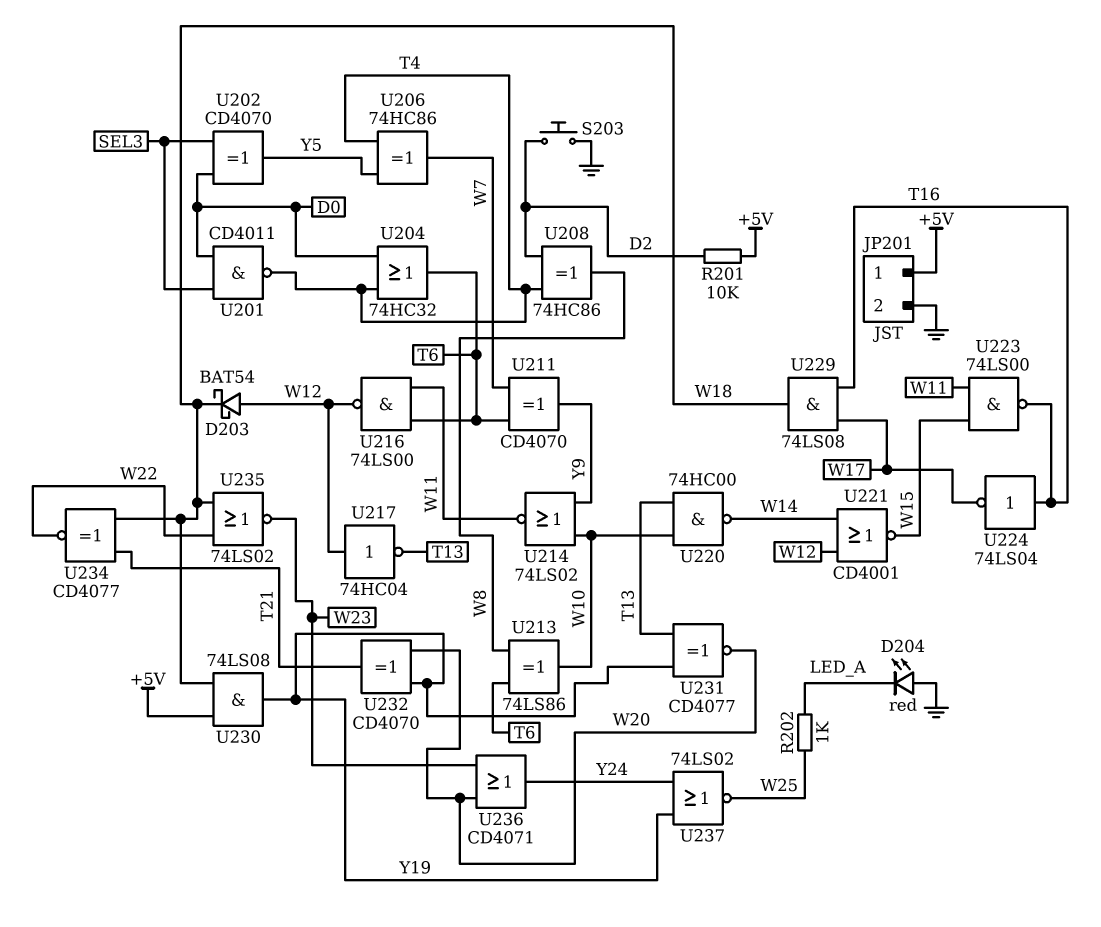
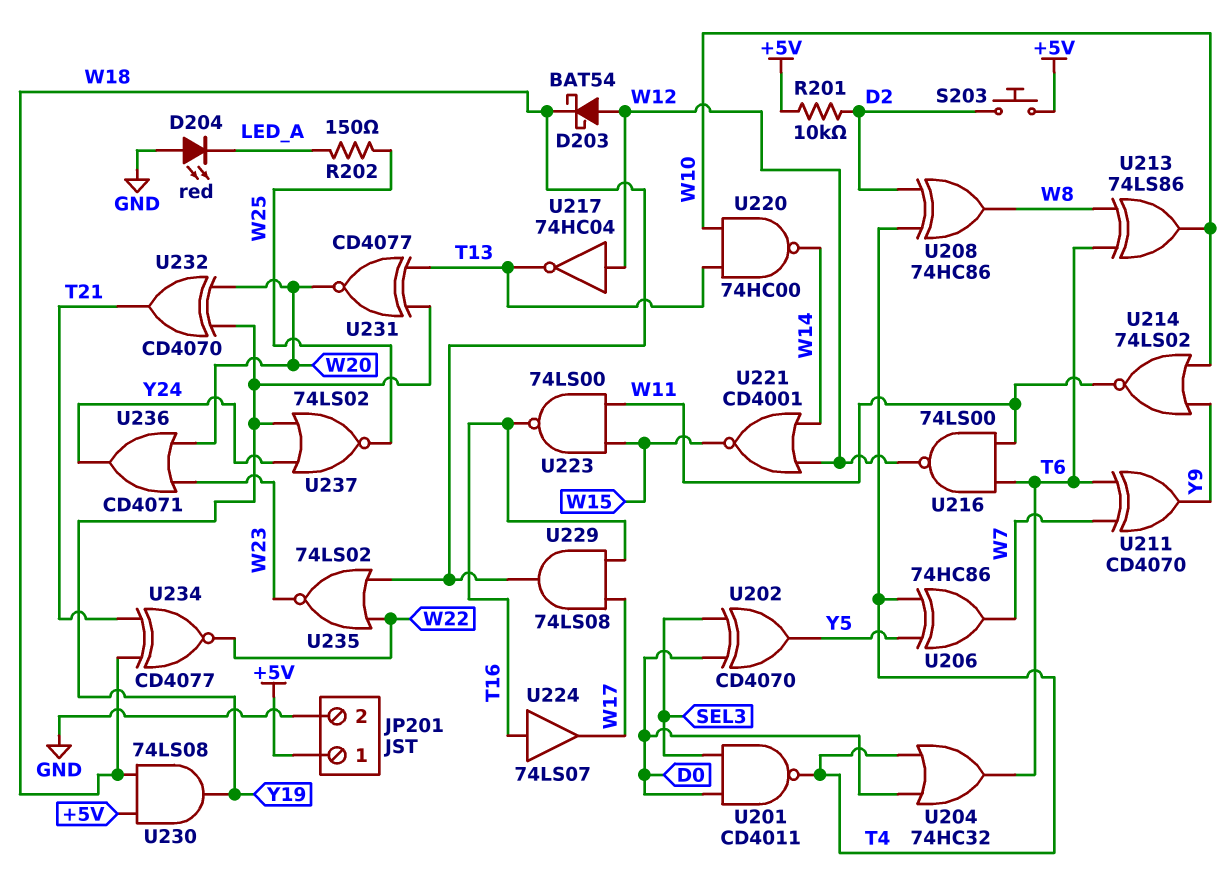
R202: 1k (LED_A, W25) -> 150 (LED_A, W25)
S203: button (D2, GND) -> button (+5V, D2)
U224: NOT 74LS04 (in T16, out W17) -> buffer 74LS07 (in T16, out W17)

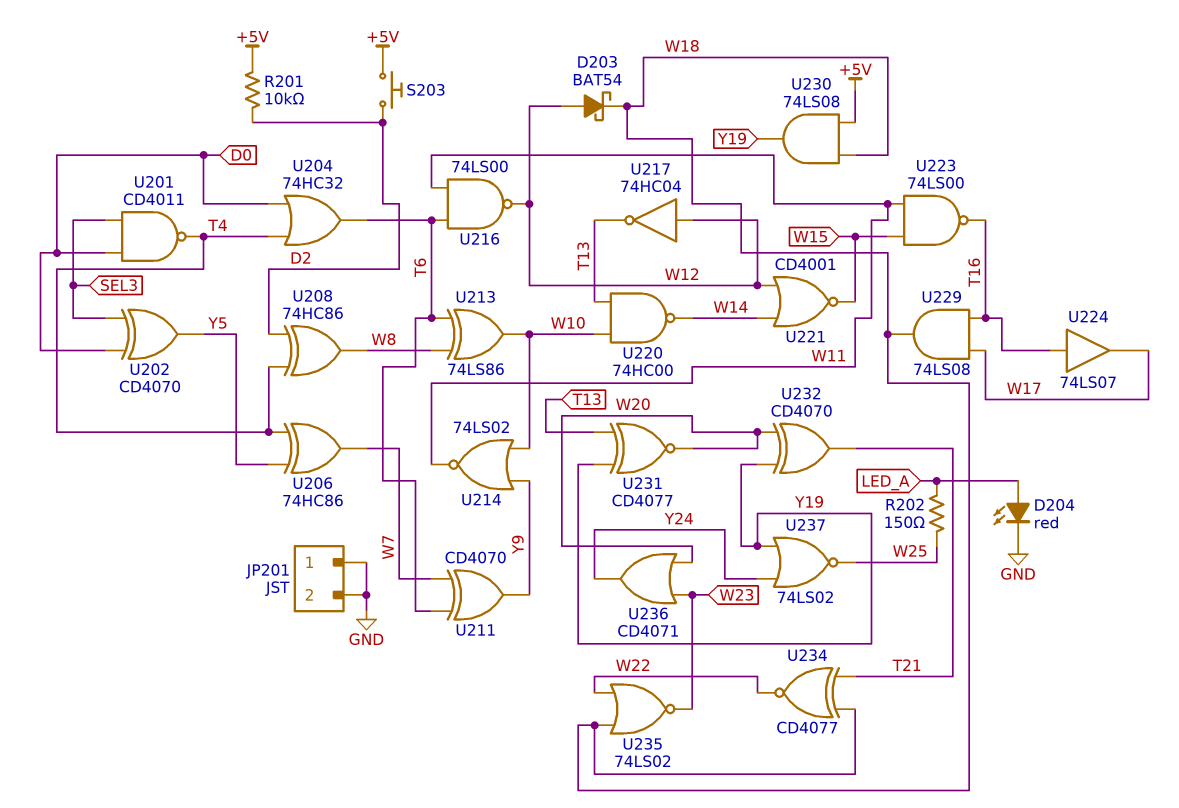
D204: LED red (A GND, K LED_A) -> LED red (A LED_A, K GND)
JP201 pin 1: +5V -> GND

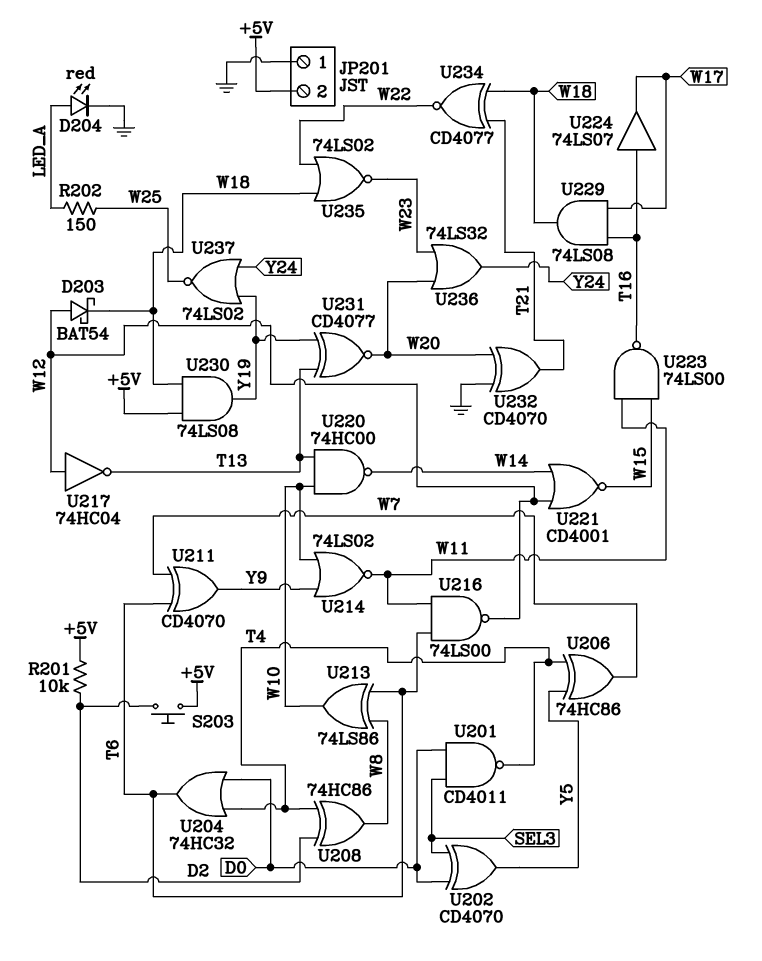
JP201 pin 2: GND -> +5V
U232: XOR CD4070 (in W20, in Y19, out T21) -> XOR CD4070 (in GND, in W20, out T21)
U236: OR CD4071 (in W20, in W23, out Y24) -> OR 74LS32 (in W20, in W23, out Y24)

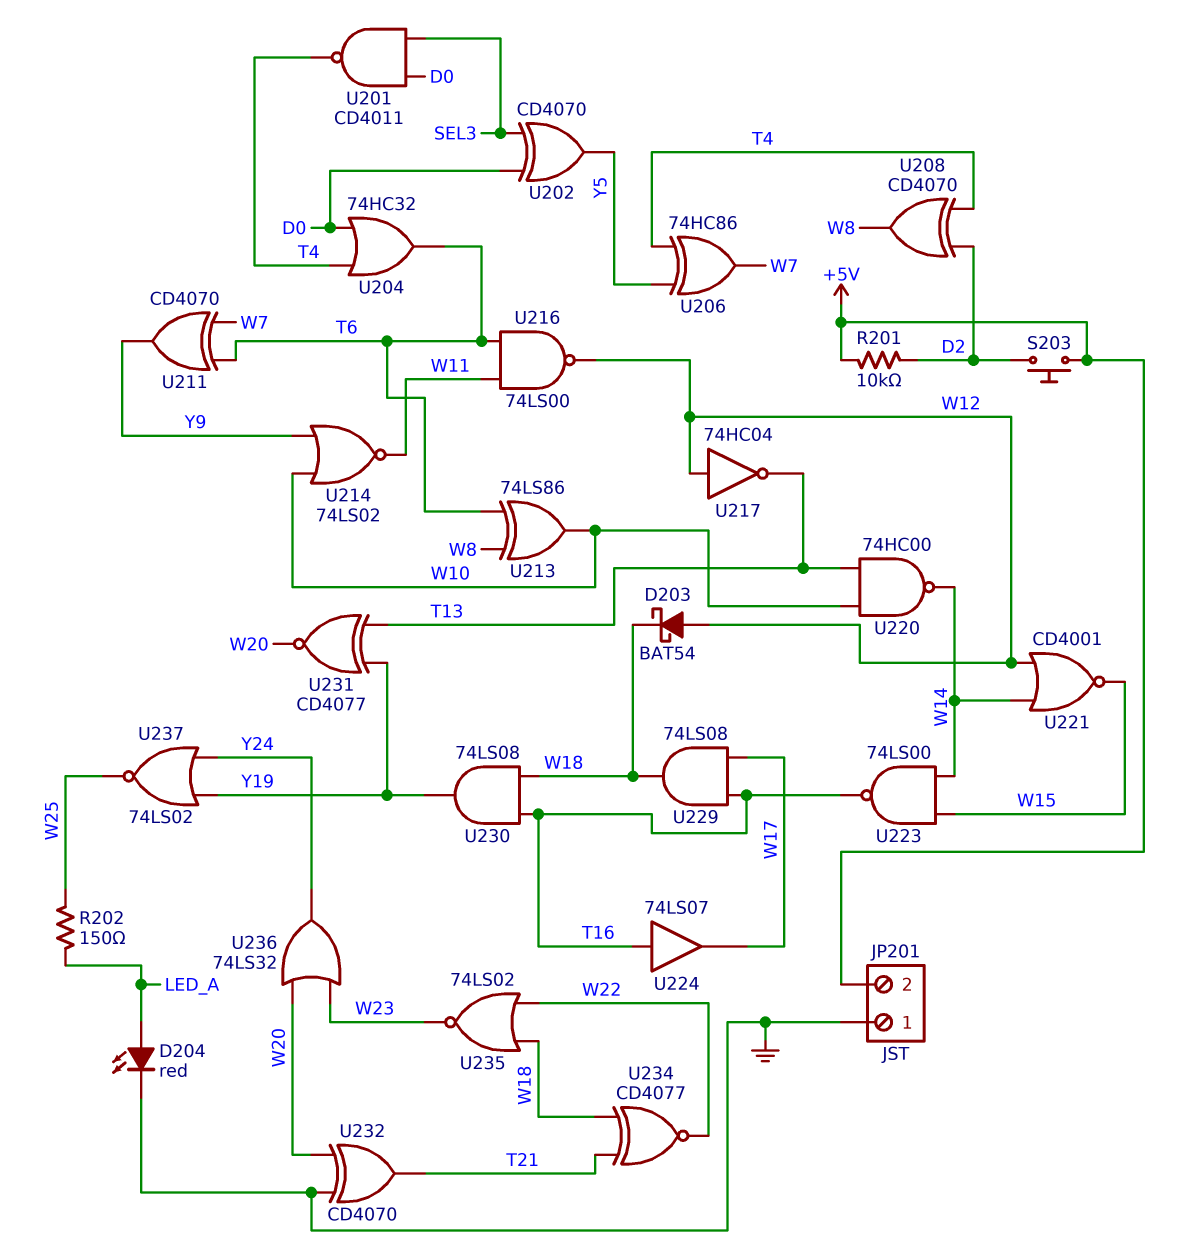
U208: XOR 74HC86 (in D2, in T4, out W8) -> XOR CD4070 (in D2, in T4, out W8)
U223: NAND 74LS00 (in W11, in W15, out T16) -> NAND 74LS00 (in W14, in W15, out T16)
U230: AND 74LS08 (in +5V, in W18, out Y19) -> AND 74LS08 (in T16, in W18, out Y19)

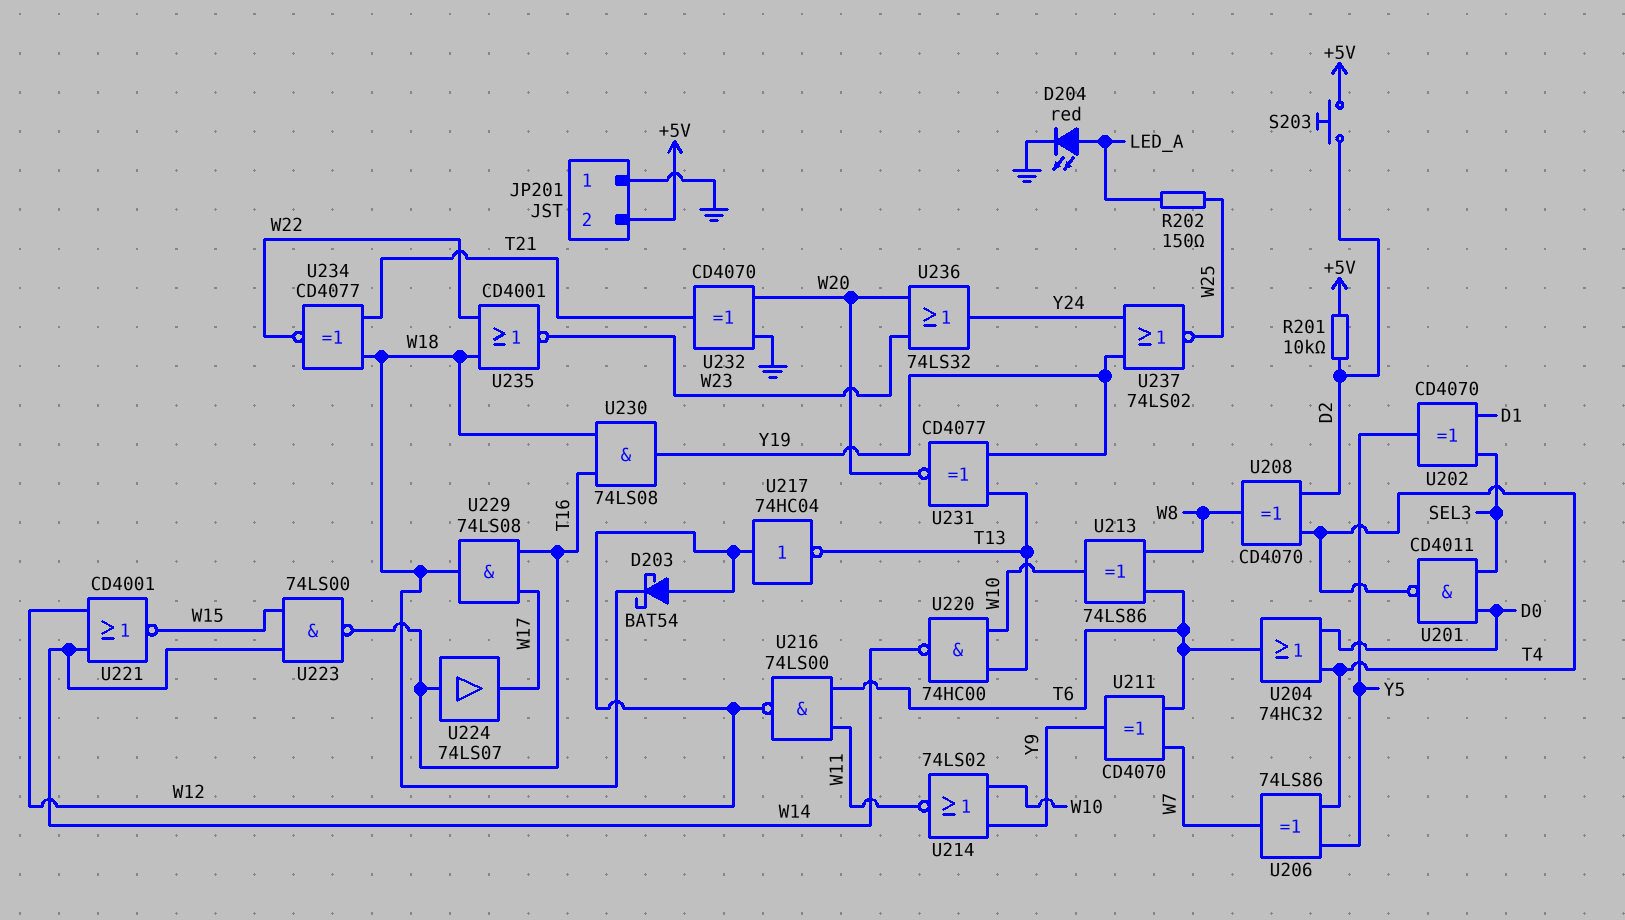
U202: XOR CD4070 (in D0, in SEL3, out Y5) -> XOR CD4070 (in D1, in SEL3, out Y5)
U206: XOR 74HC86 (in T4, in Y5, out W7) -> XOR 74LS86 (in T4, in Y5, out W7)
U235: NOR 74LS02 (in W18, in W22, out W23) -> NOR CD4001 (in W18, in W22, out W23)

